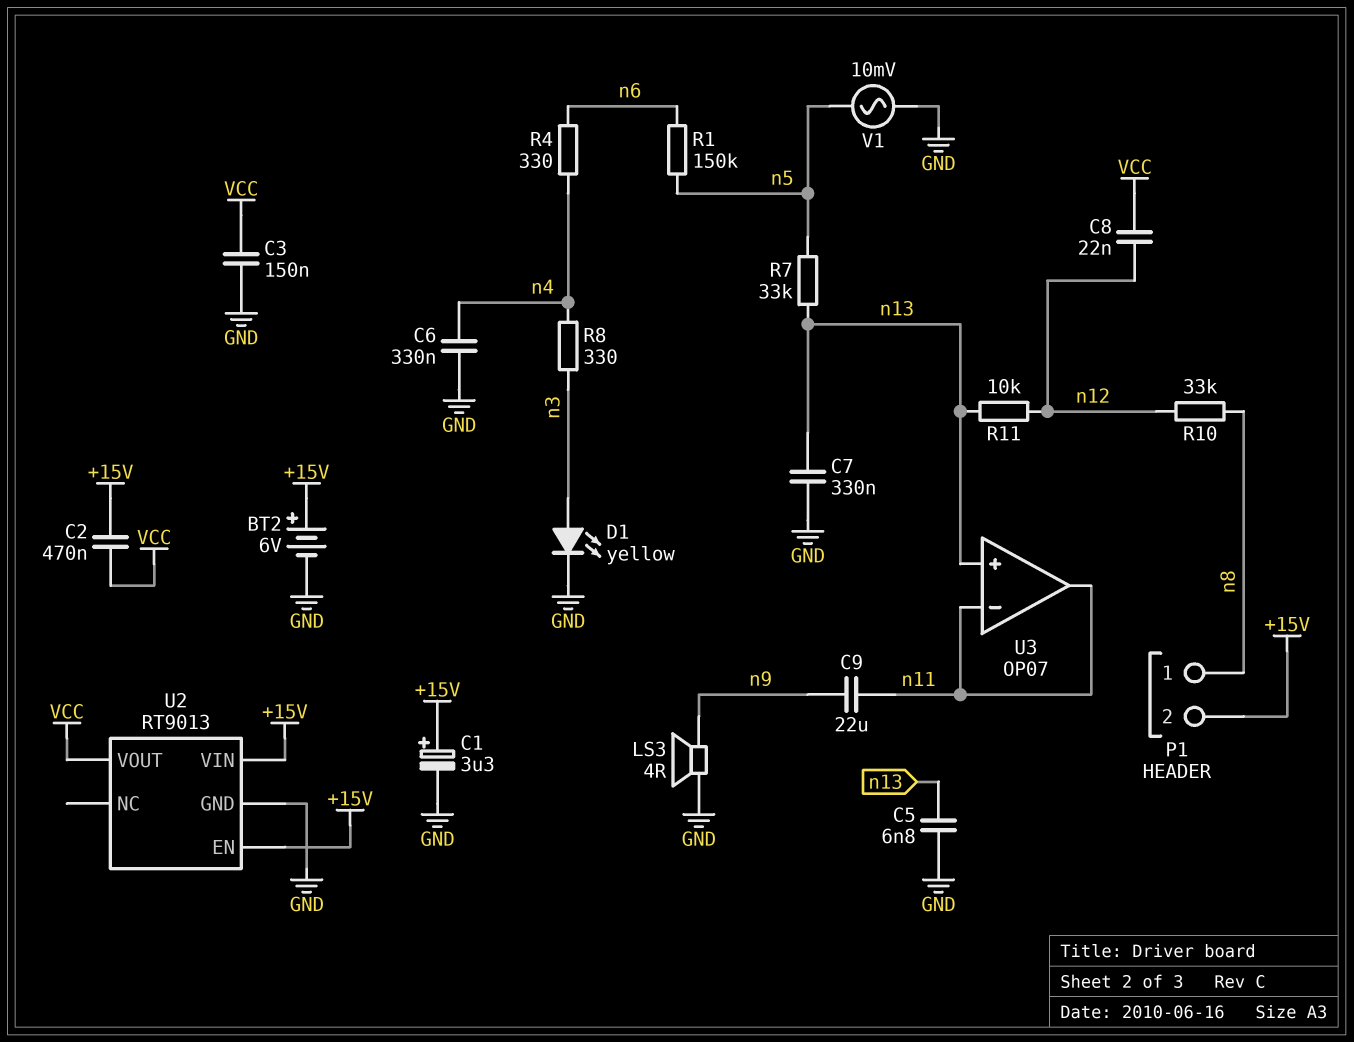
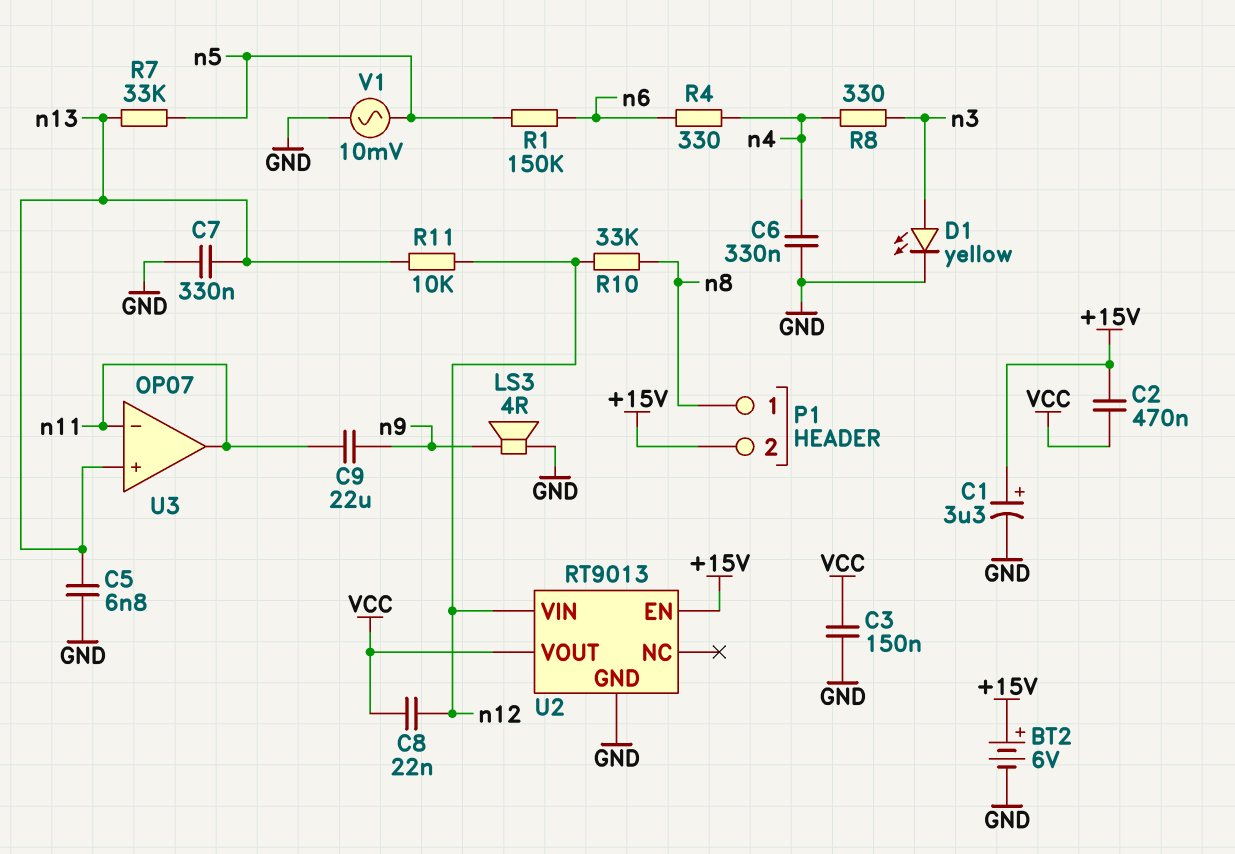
U2 pin VIN: +15V -> n12

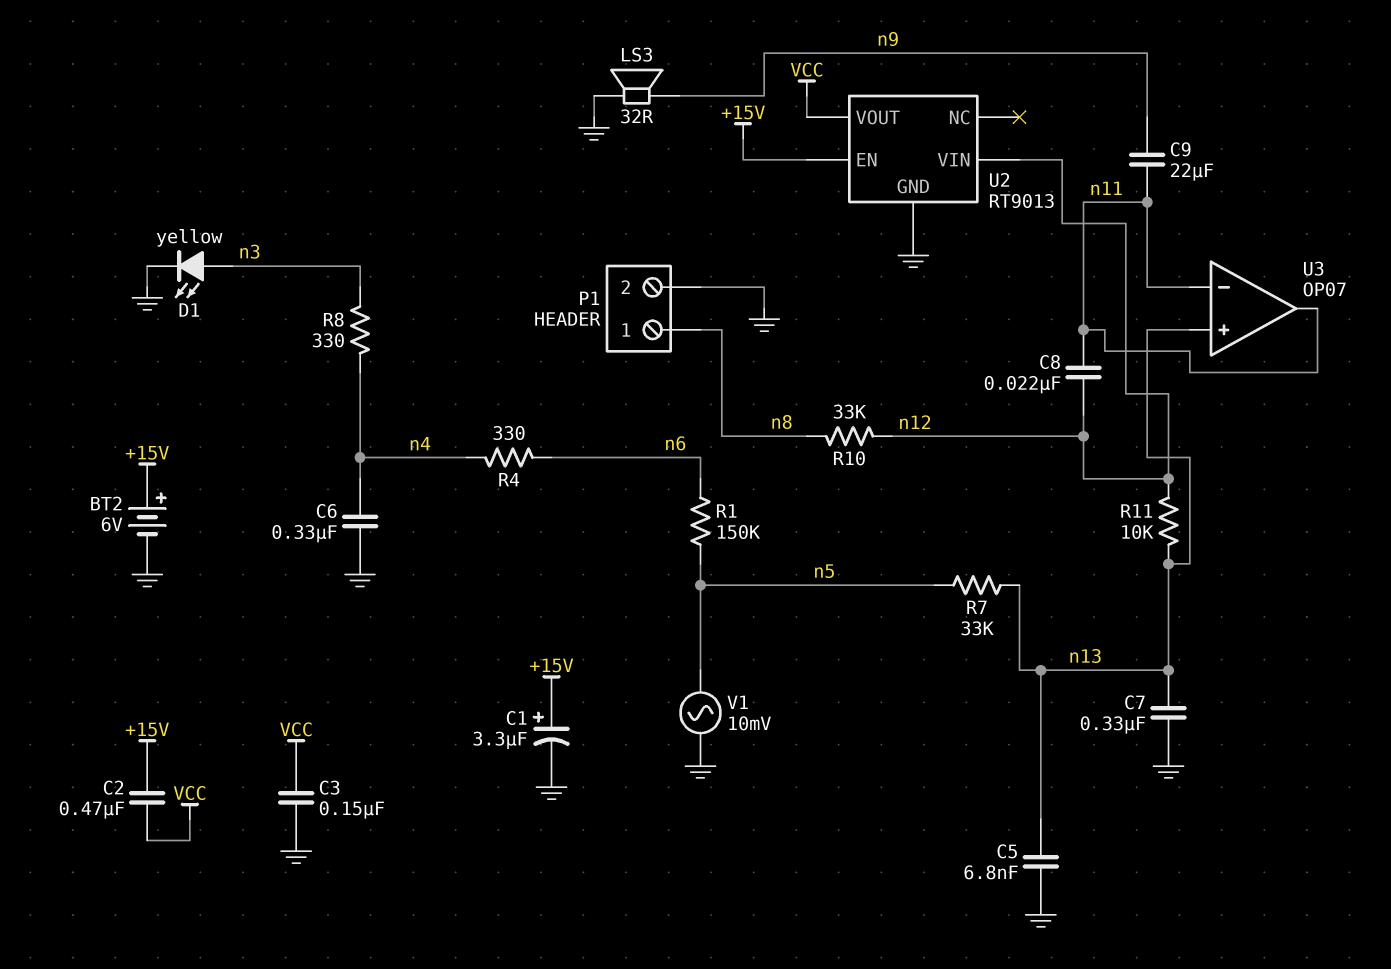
C8: 22nF (VCC, n12) -> 22nF (n11, n12)
LS3: speaker 4R (GND, n9) -> speaker 32R (GND, n9)
P1 pin 2: +15V -> GND

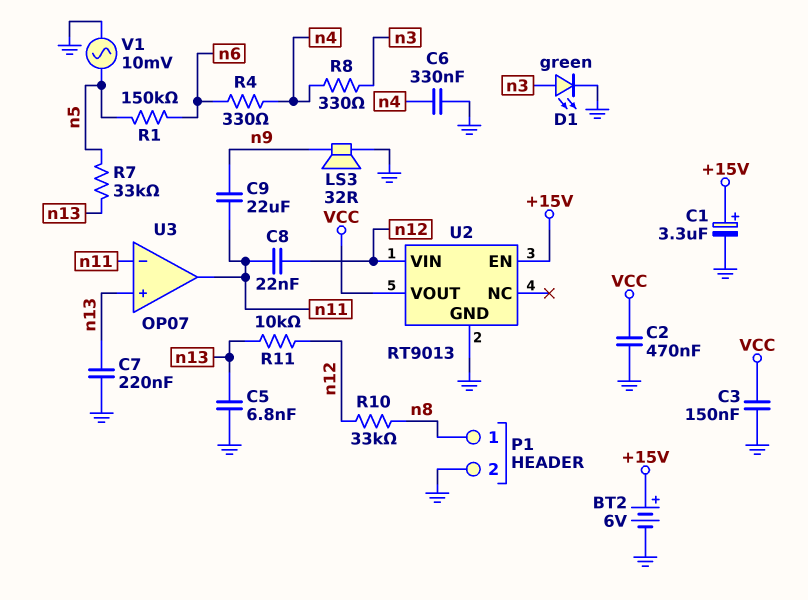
C2: 470nF (+15V, VCC) -> 470nF (GND, VCC)
C7: 330nF (GND, n13) -> 220nF (GND, n13)
D1: LED yellow (A n3, K GND) -> LED green (A n3, K GND)

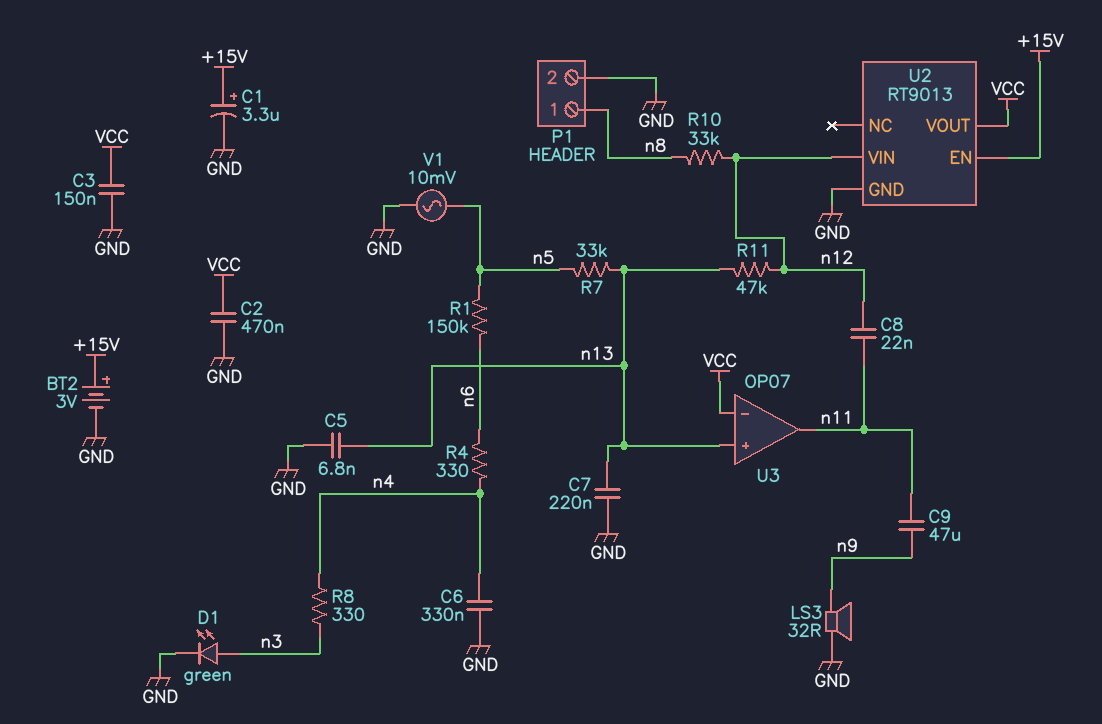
BT2: 6V (plus +15V, minus GND) -> 3V (plus +15V, minus GND)
C9: 22uF (n9, n11) -> 47uF (n9, n11)
R11: 10k (n12, n13) -> 47k (n12, n13)
U3 pin in-: n11 -> VCC

